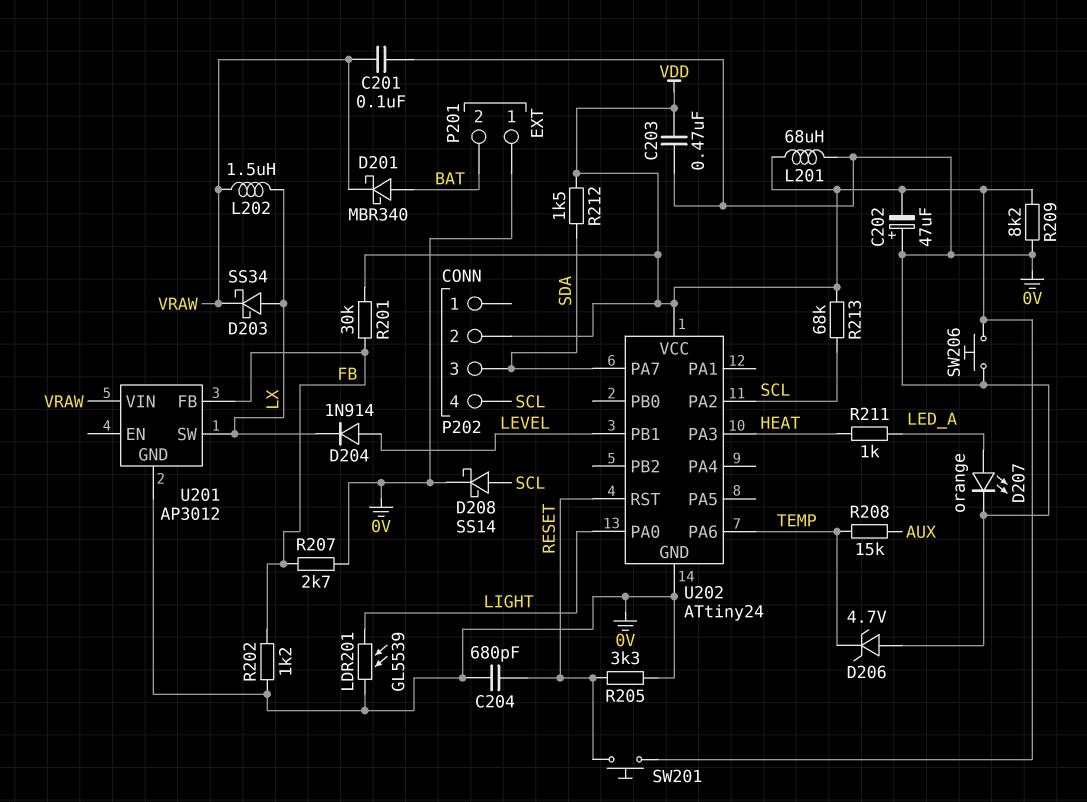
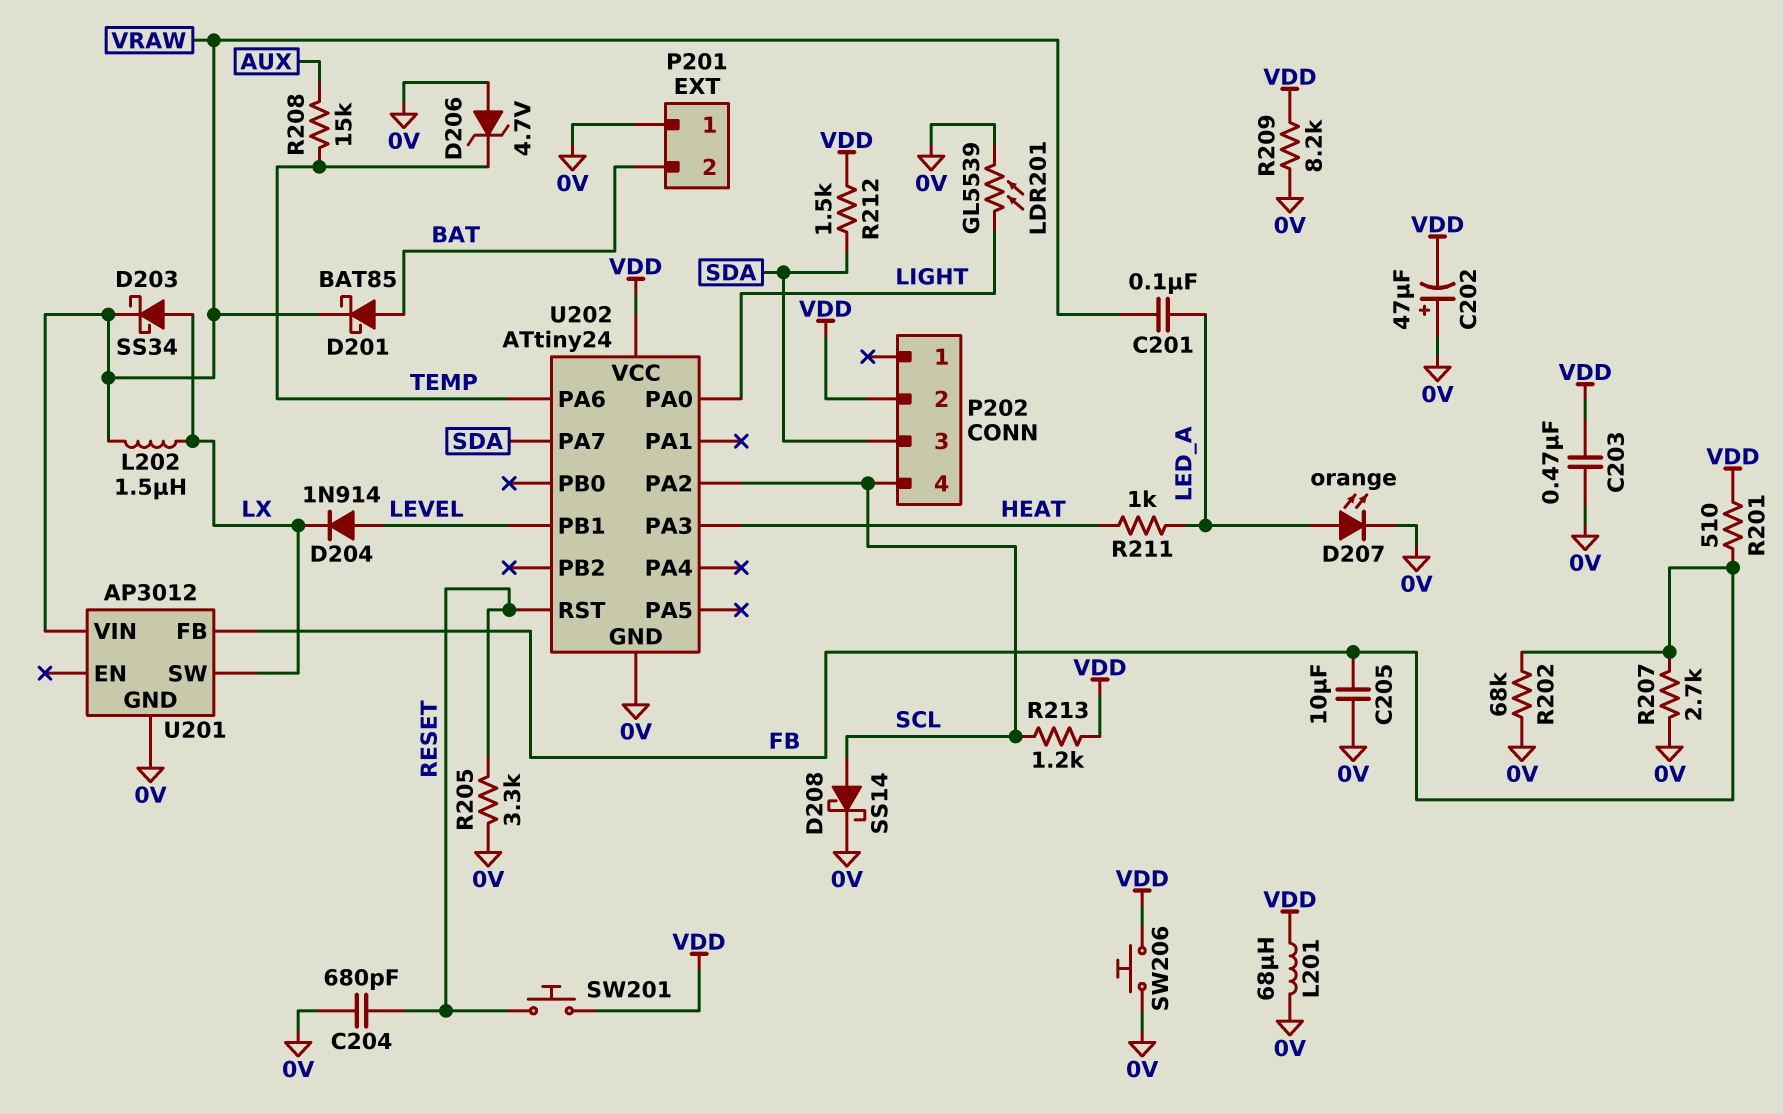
C201: 100nF (0V, VRAW) -> 100nF (LED_A, VRAW)
C205: none -> 10uF (0V, FB)
D201: schottky MBR340 (A BAT, K VRAW) -> schottky BAT85 (A BAT, K VRAW)
R201: 30k (FB, VDD) -> 510 (FB, VDD)
R202: 1.2k (0V, FB) -> 68k (0V, FB)
R213: 68k (SCL, VDD) -> 1.2k (SCL, VDD)

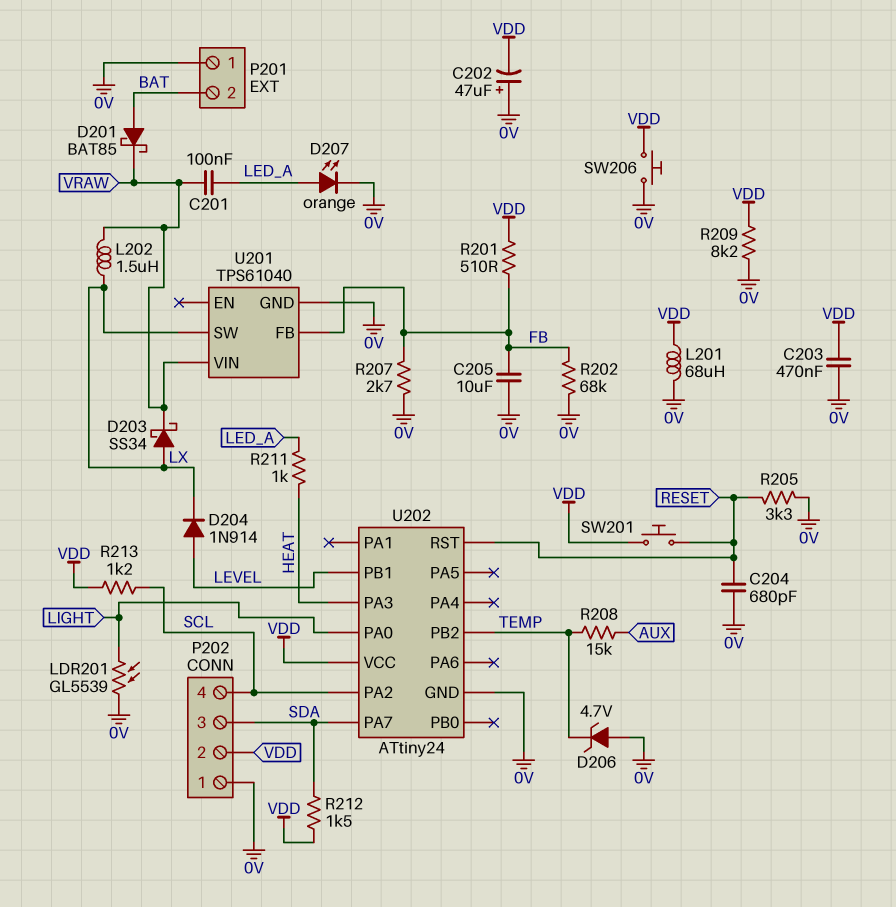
D208: schottky SS14 (A SCL, K 0V) -> none
P202 pin 1: none -> 0V
U201: AP3012 -> TPS61040
U202 pin PA6: TEMP -> none
U202 pin PB2: none -> TEMP

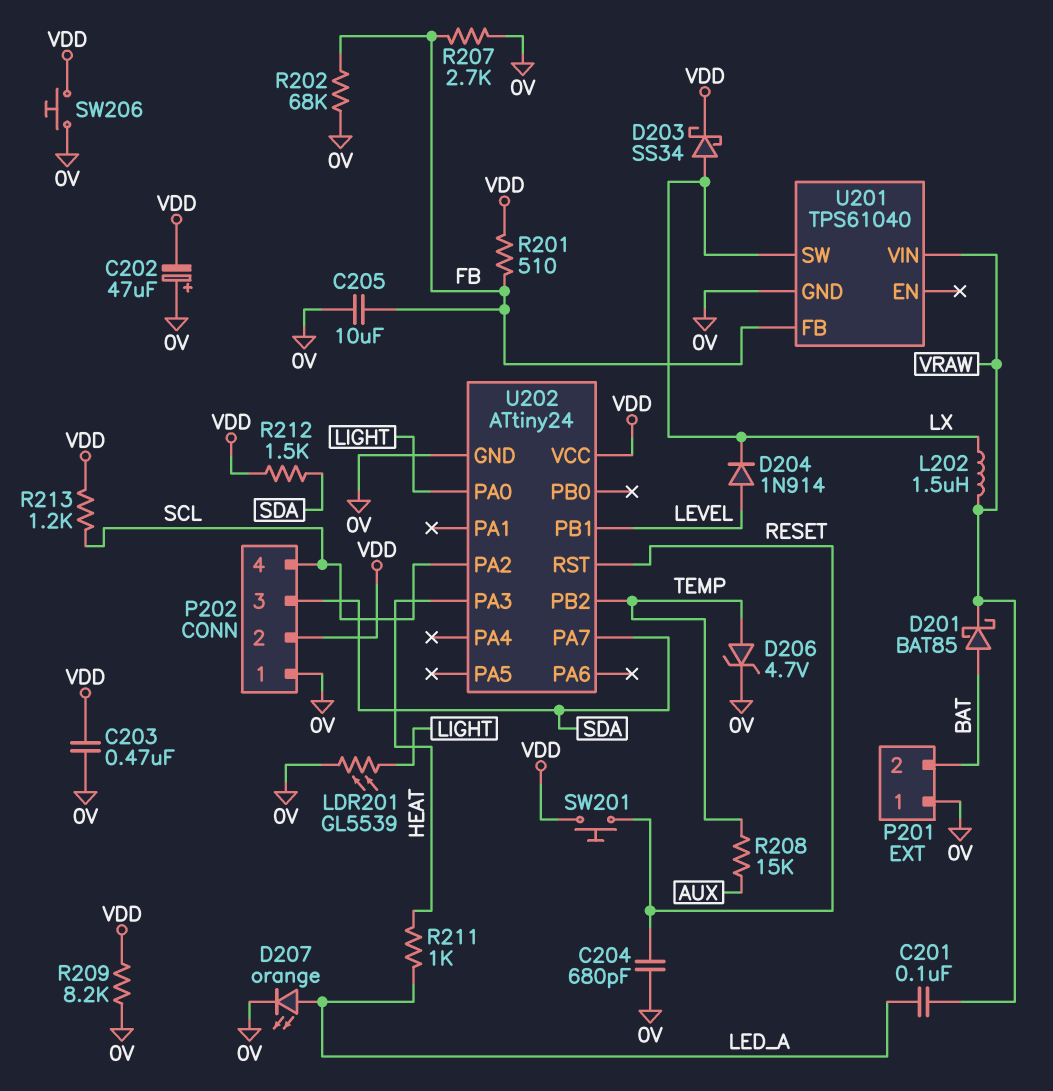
D203: schottky SS34 (A LX, K VRAW) -> schottky SS34 (A LX, K VDD)
D206: zener 4.7V (A 0V, K TEMP) -> zener 4.7V (A TEMP, K 0V)
L201: 68uH (0V, VDD) -> none
R205: 3.3k (0V, RESET) -> none

